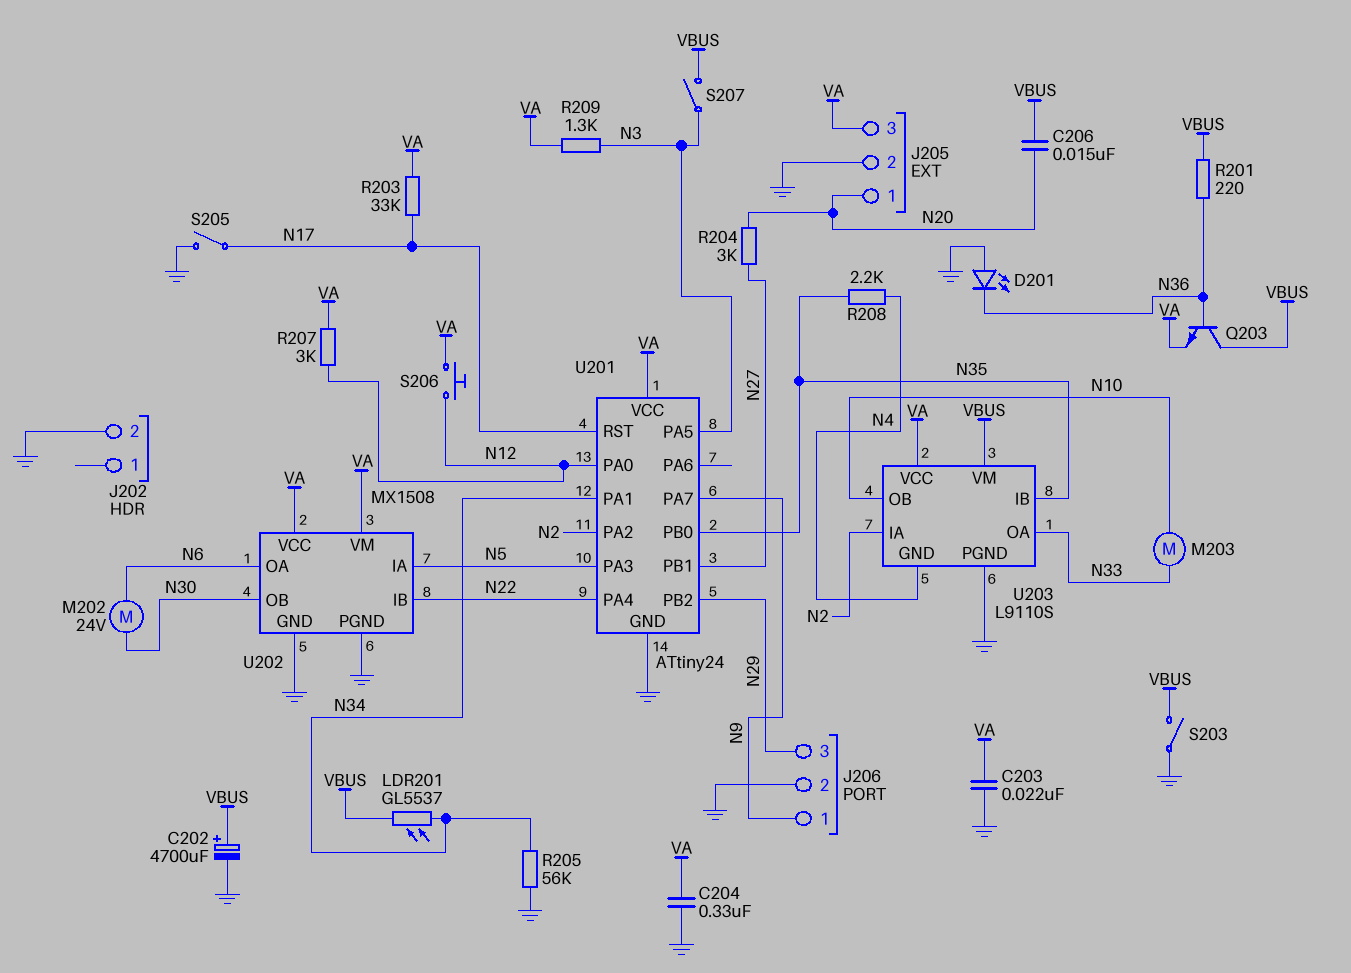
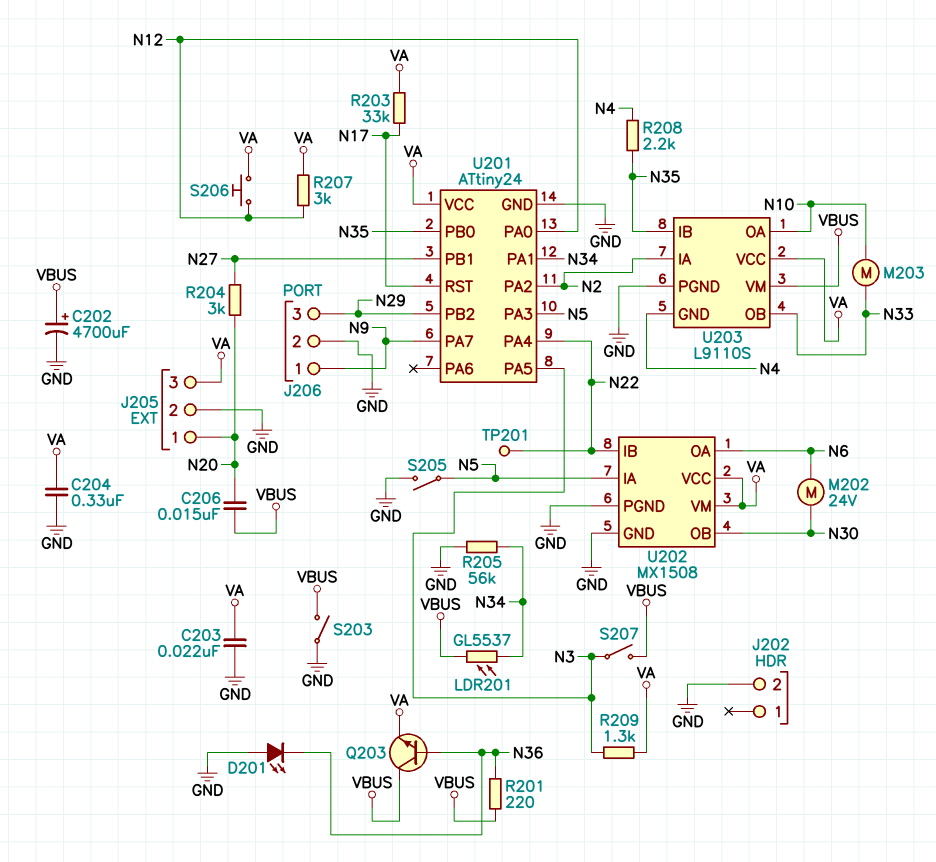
S205: switch (GND, N17) -> switch (GND, N5)
TP201: none -> test point (N22)
U203 pin OA: N33 -> N10
U203 pin OB: N10 -> N33

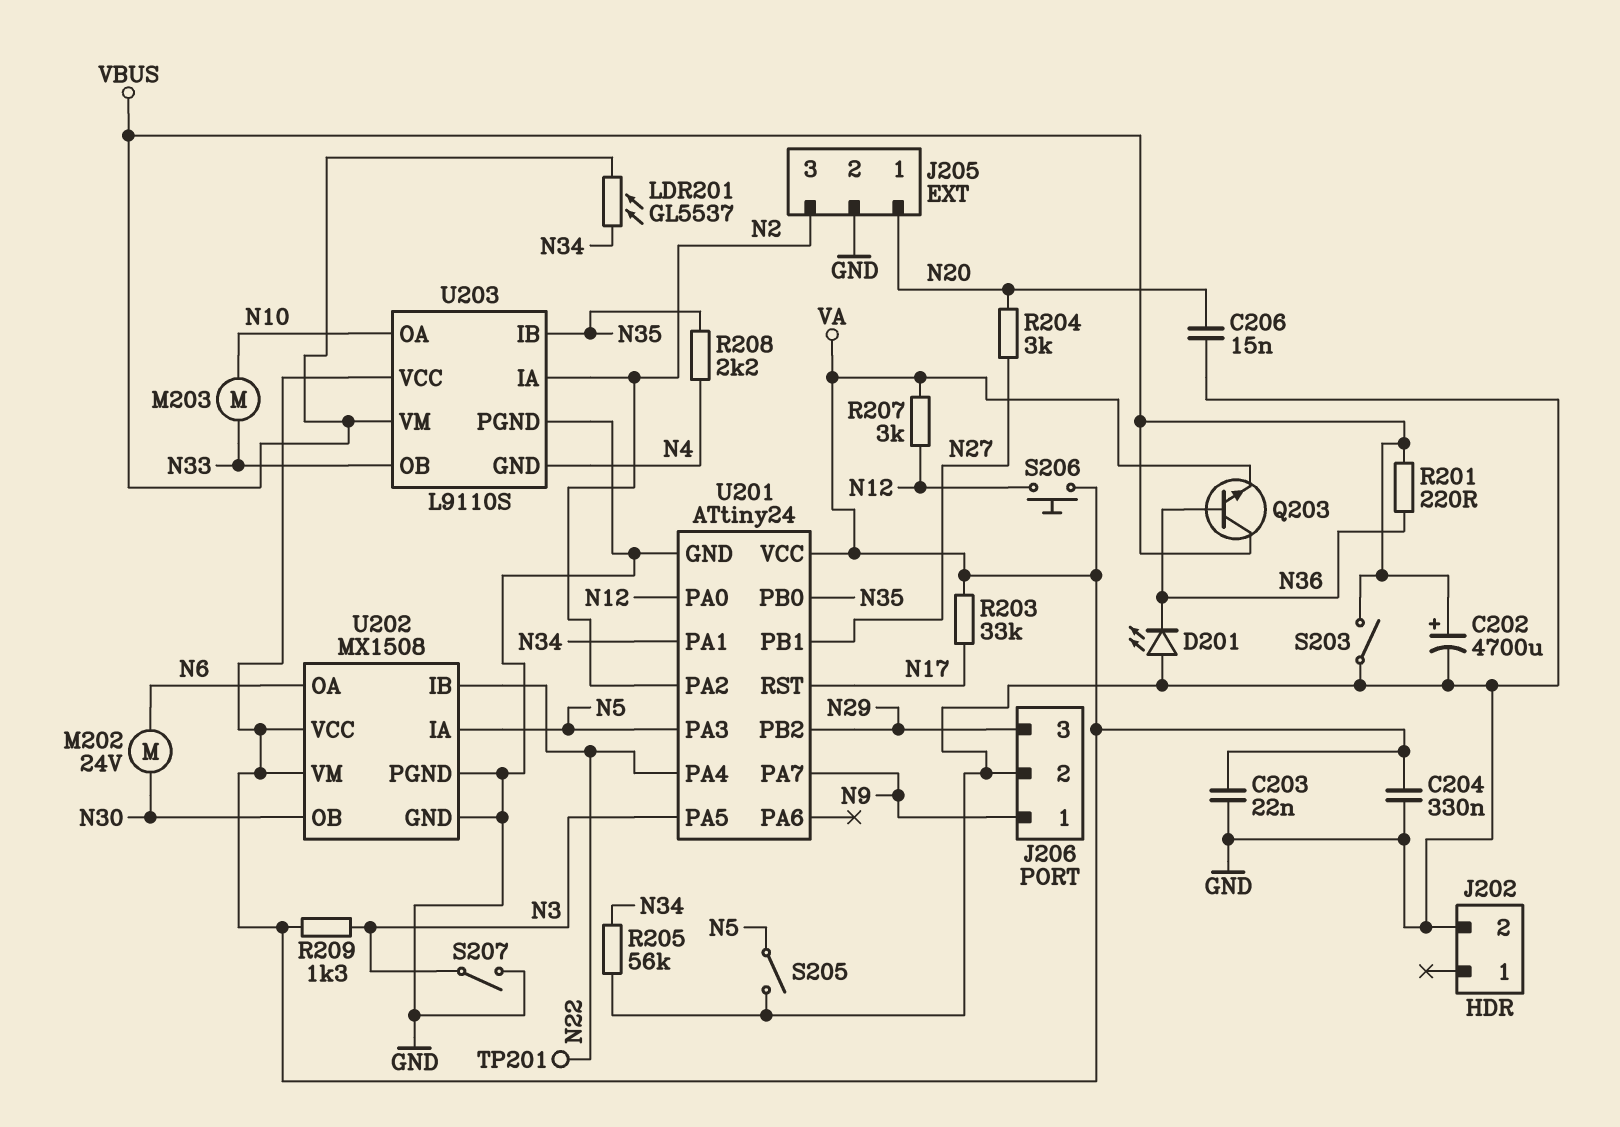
C206: 15nF (N20, VBUS) -> 15nF (GND, N20)
J205 pin 3: VA -> N2
S207: switch (N3, VBUS) -> switch (GND, N3)

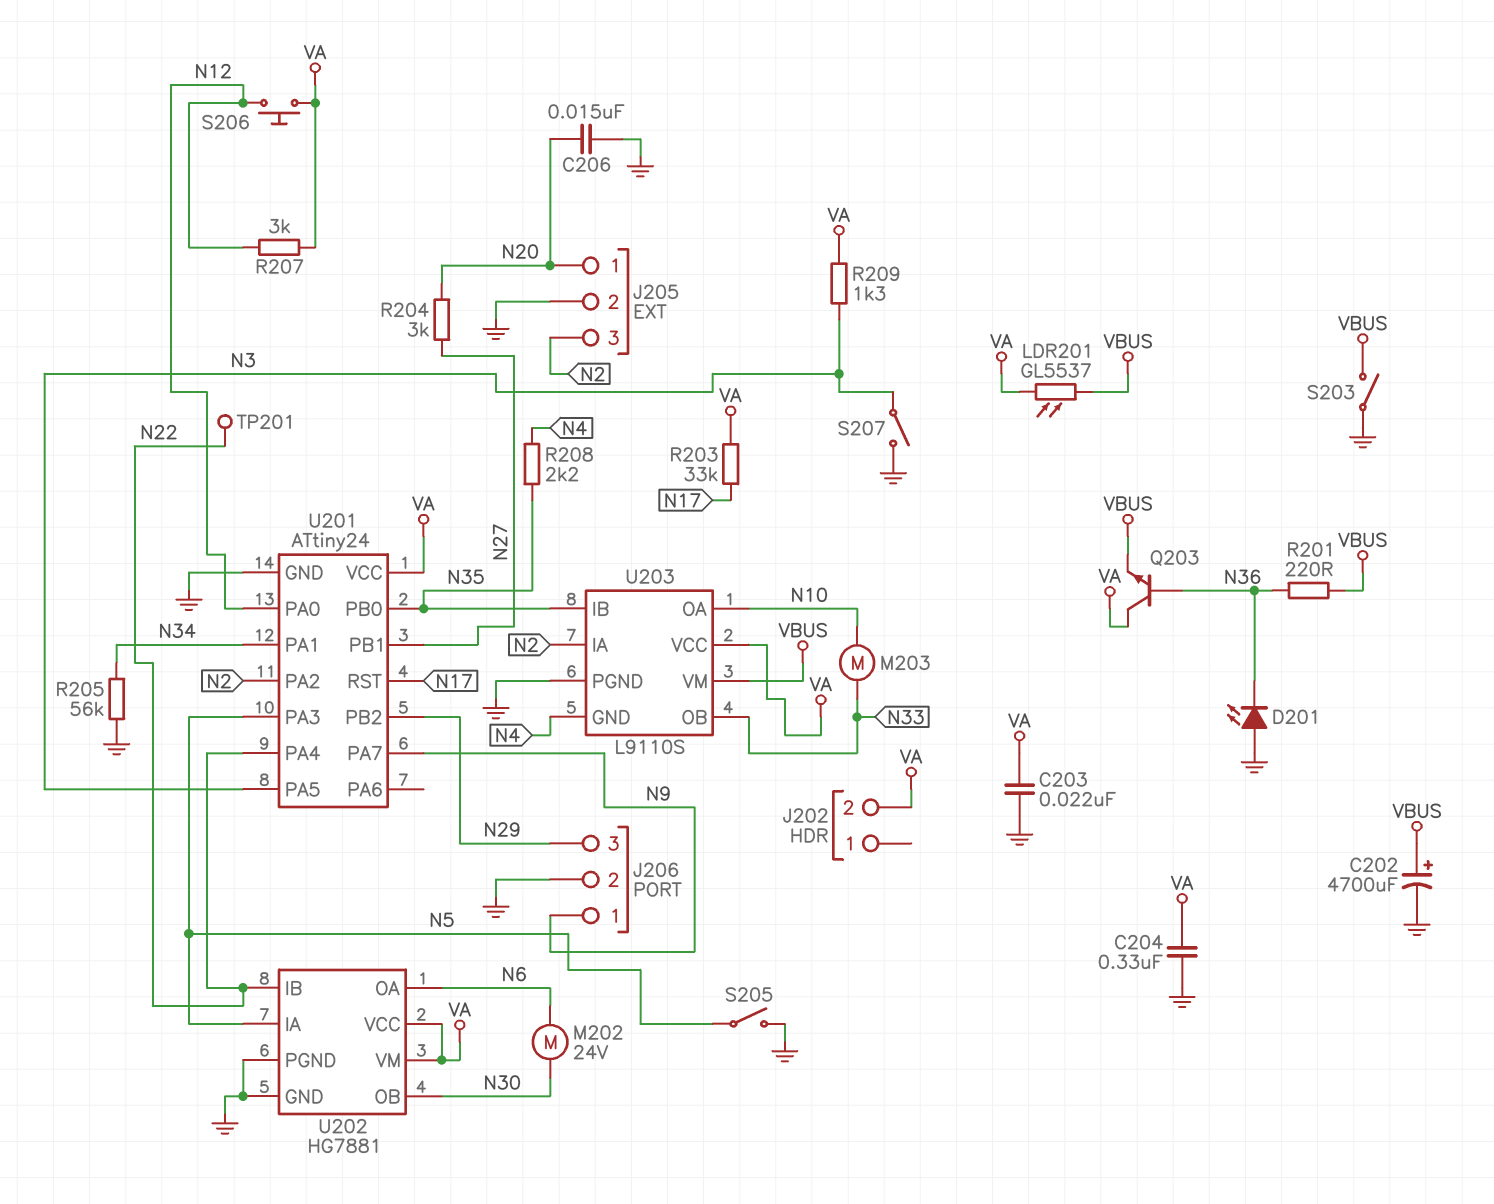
J202 pin 2: GND -> VA
LDR201: GL5537 (N34, VBUS) -> GL5537 (VA, VBUS)
Q203: NPN (B N36, C VBUS, E VA) -> NPN (B N36, C VA, E VBUS)
U202: MX1508 -> HG7881

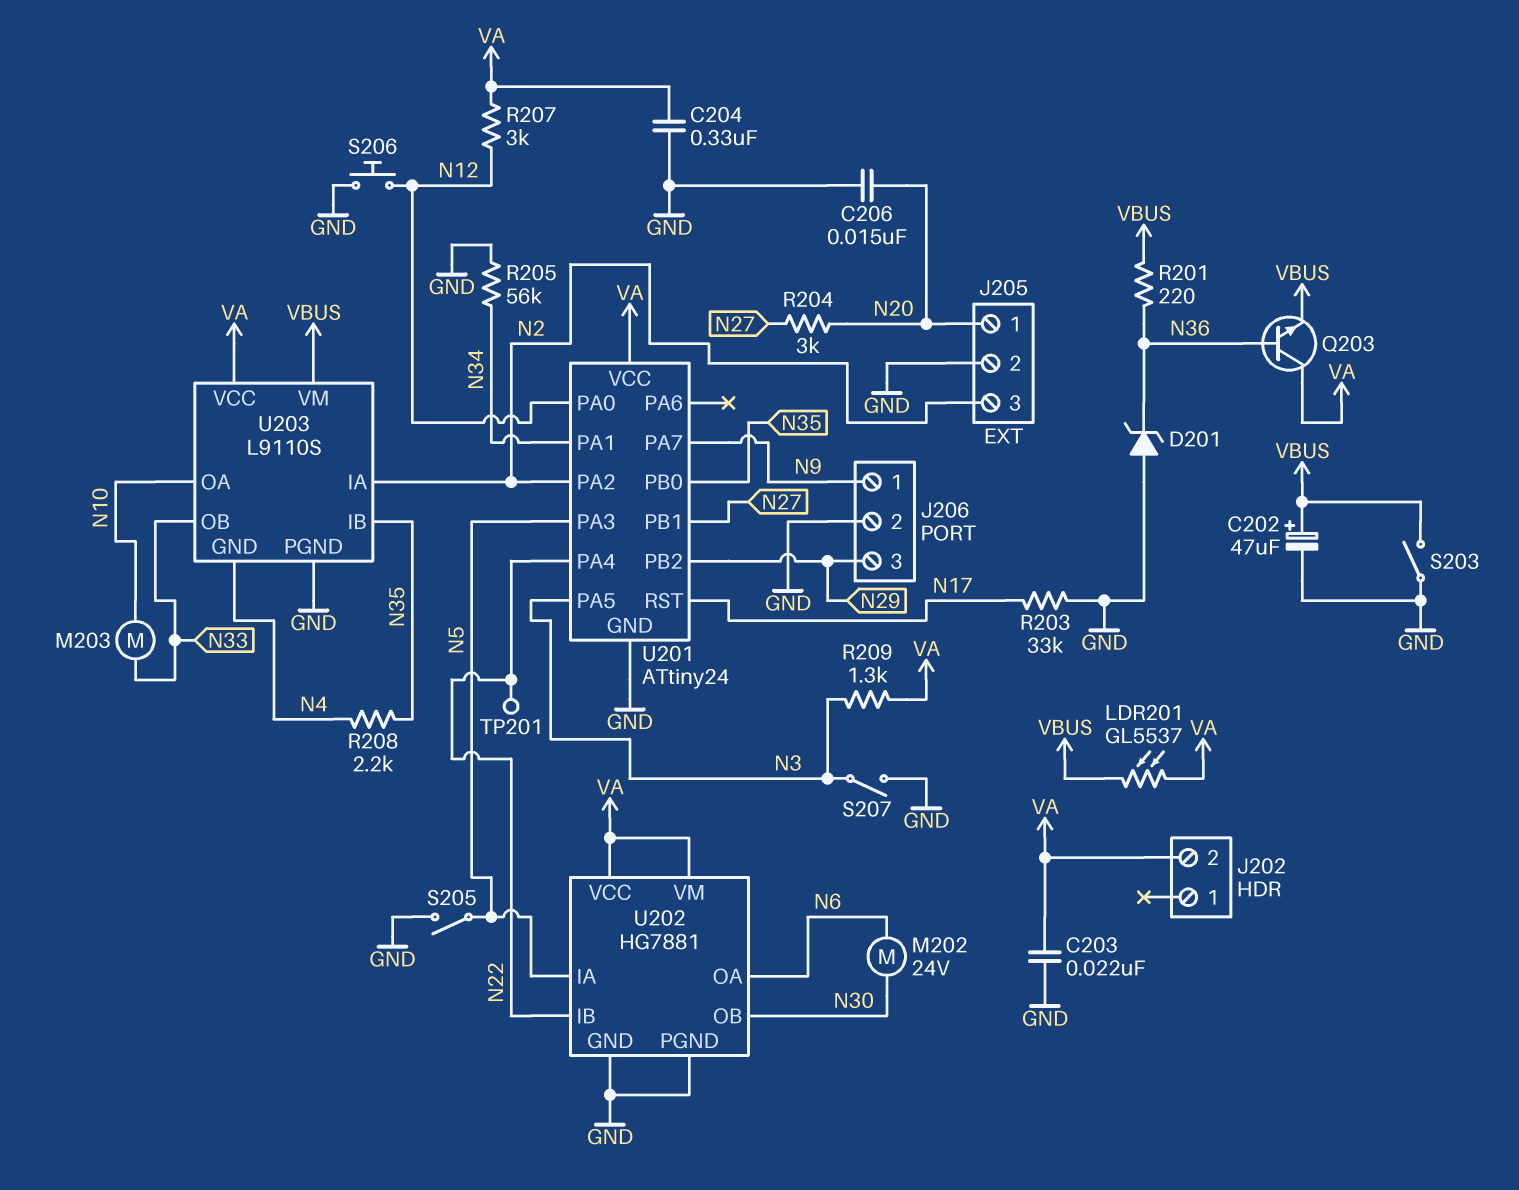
C202: 4700uF (plus VBUS, minus GND) -> 47uF (plus VBUS, minus GND)
D201: LED (A GND, K N36) -> zener (A GND, K N36)
R203: 33k (N17, VA) -> 33k (GND, N17)
S206: button (N12, VA) -> button (GND, N12)

